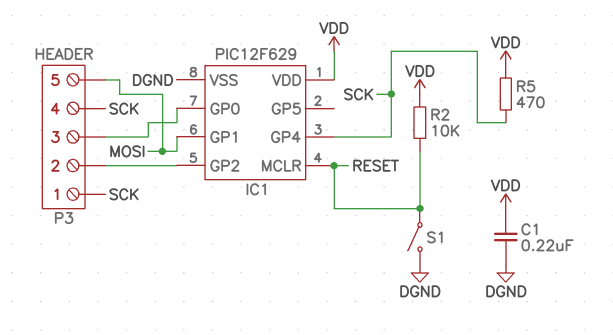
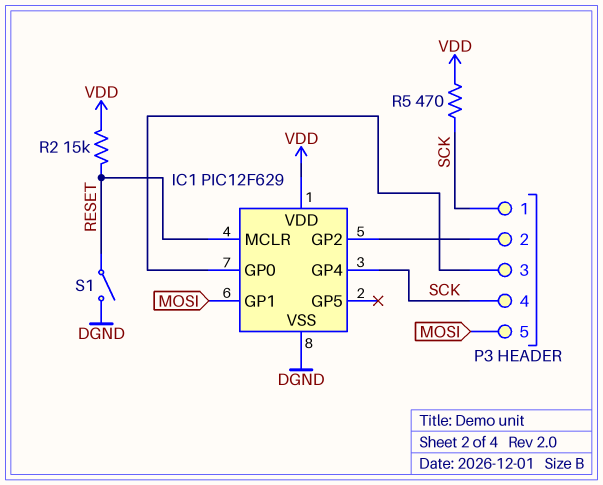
C1: 220nF (DGND, VDD) -> none
R2: 10k (RESET, VDD) -> 15k (RESET, VDD)

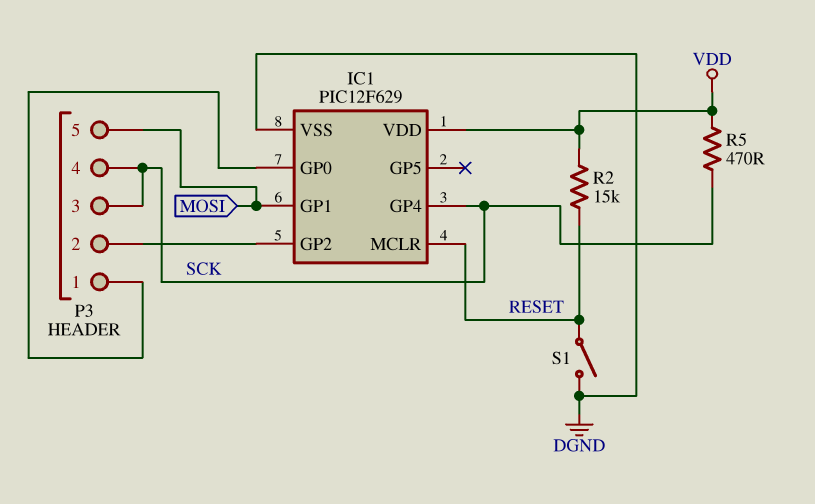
P3 pin 1: SCK -> IC1/GP0
P3 pin 3: IC1/GP0 -> SCK

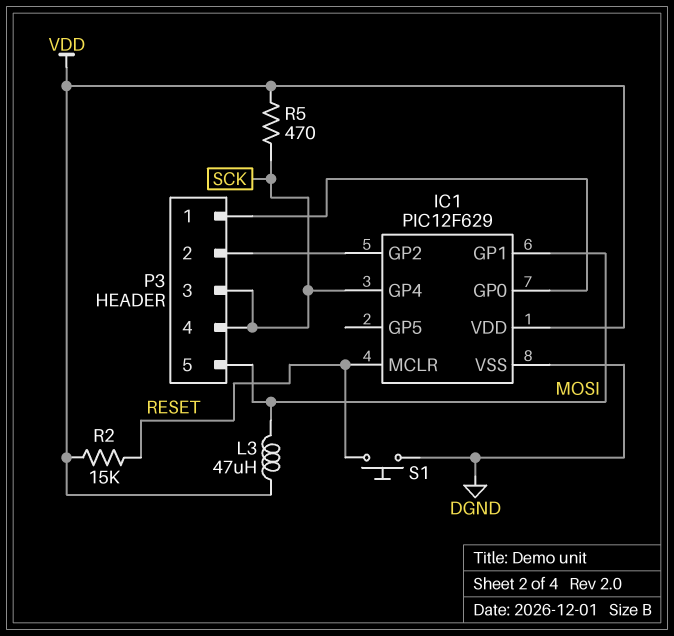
L3: none -> 47uH (MOSI, VDD)
S1: switch (DGND, RESET) -> button (DGND, RESET)

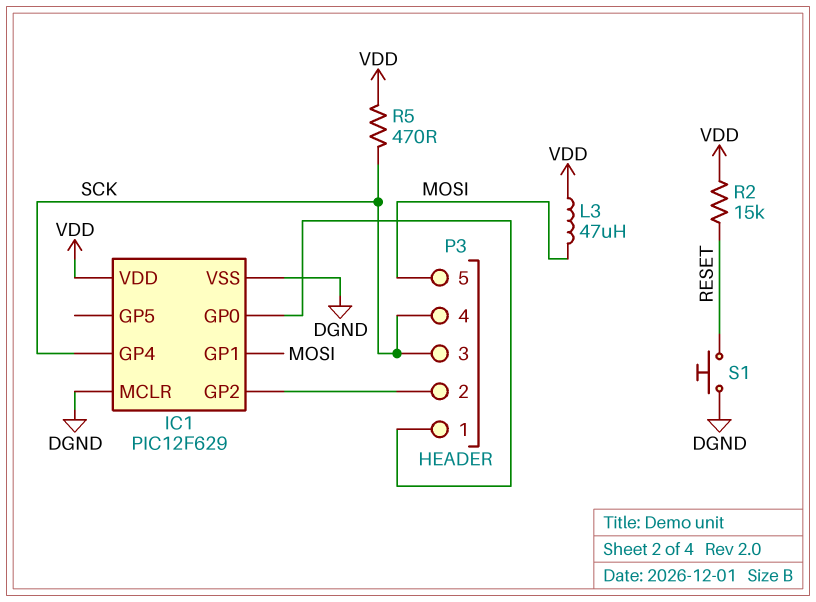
IC1 pin MCLR: RESET -> DGND

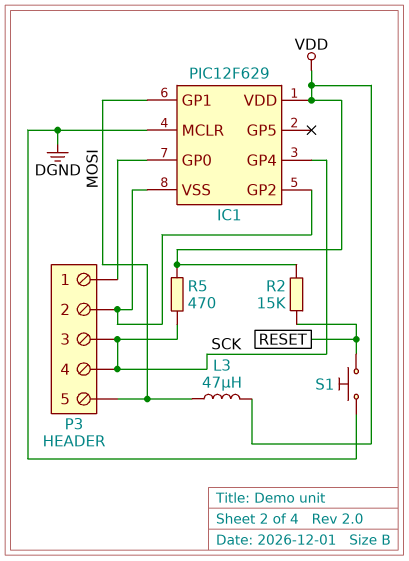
IC1 pin VSS: DGND -> IC1/GP2

